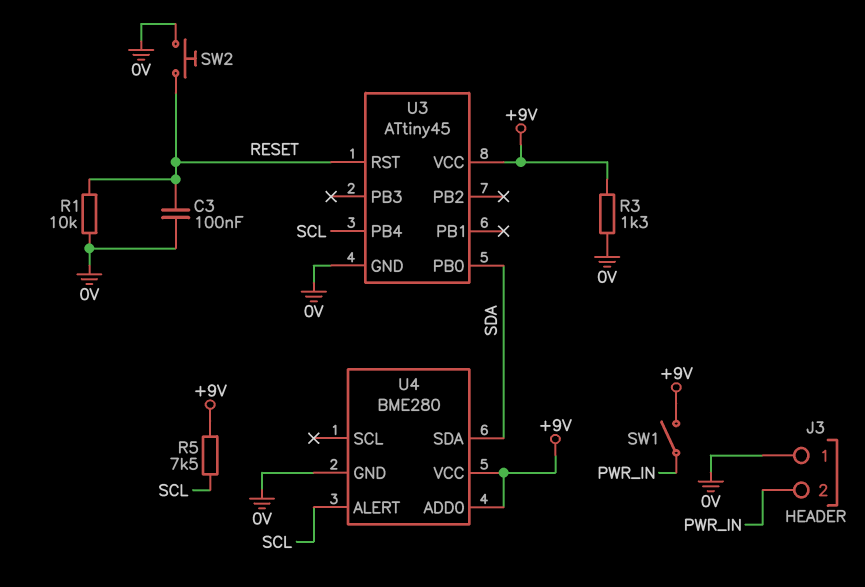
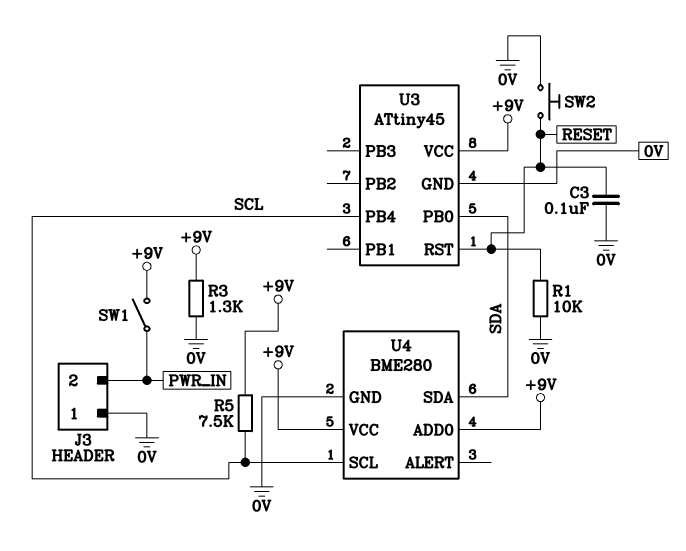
U4 pin ALERT: SCL -> none
U4 pin SCL: none -> SCL

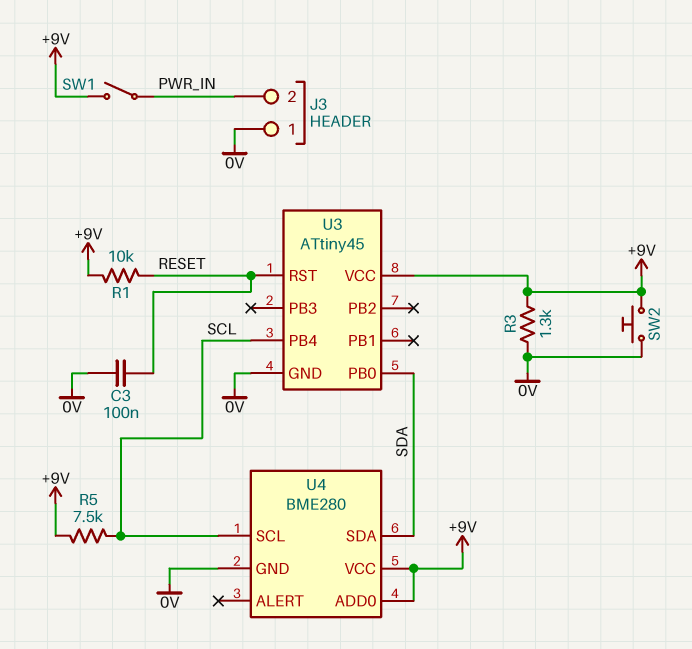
R1: 10k (0V, RESET) -> 10k (+9V, RESET)
SW2: button (0V, RESET) -> button (+9V, 0V)

